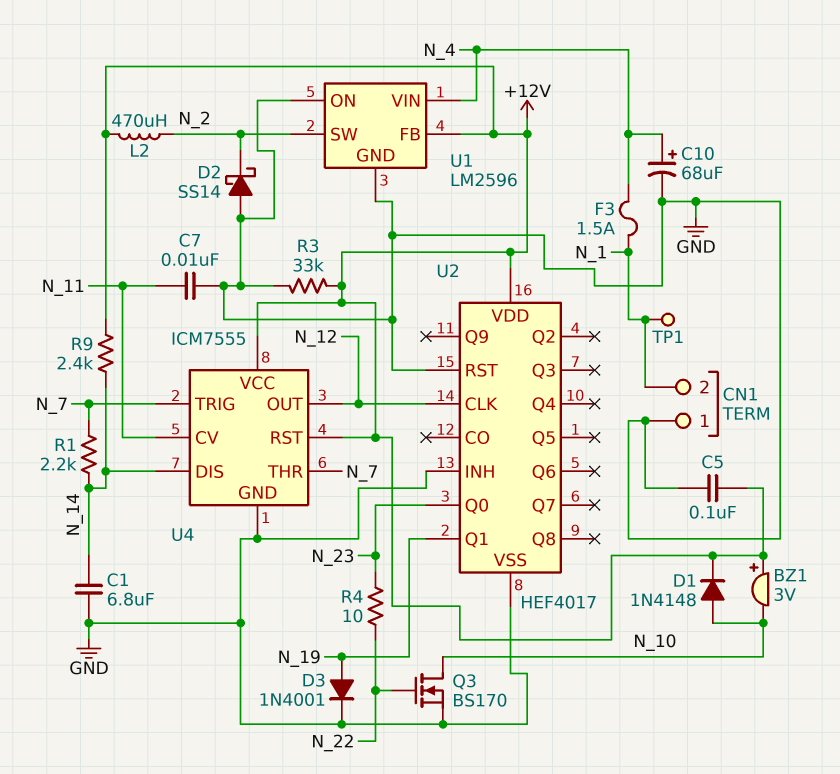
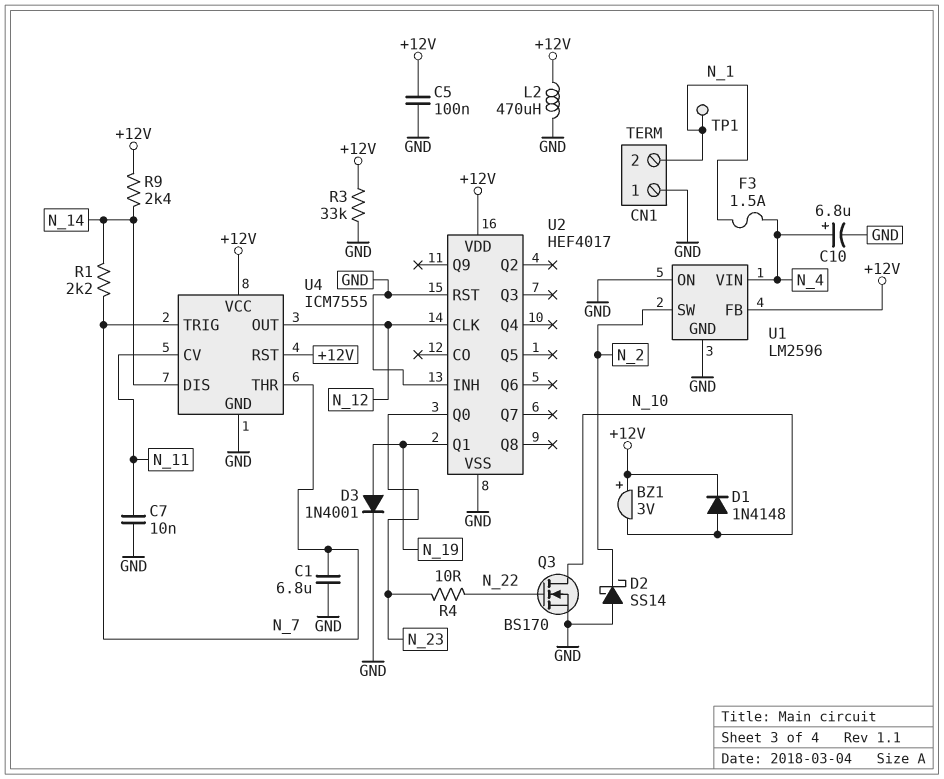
C1: 6.8uF (GND, N_14) -> 6.8uF (GND, N_7)
C10: 68uF (plus N_4, minus GND) -> 6.8uF (plus N_4, minus GND)
L2: 470uH (+12V, N_2) -> 470uH (+12V, GND)

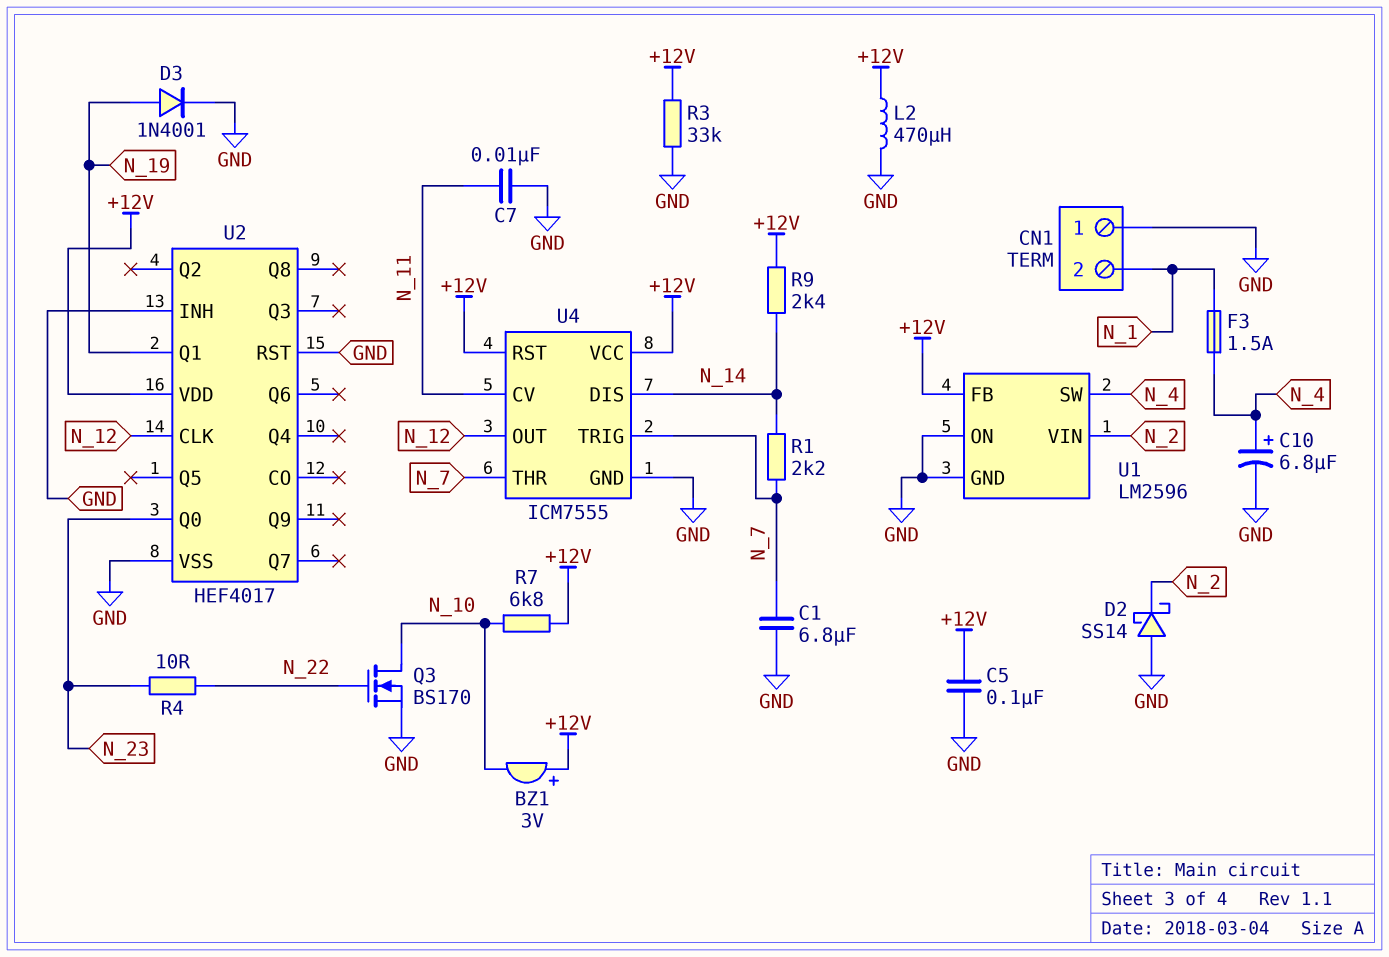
D1: diode 1N4148 (A N_10, K +12V) -> none
R7: none -> 6.8k (+12V, N_10)
TP1: test point (N_1) -> none
U1 pin SW: N_2 -> N_4
U1 pin VIN: N_4 -> N_2

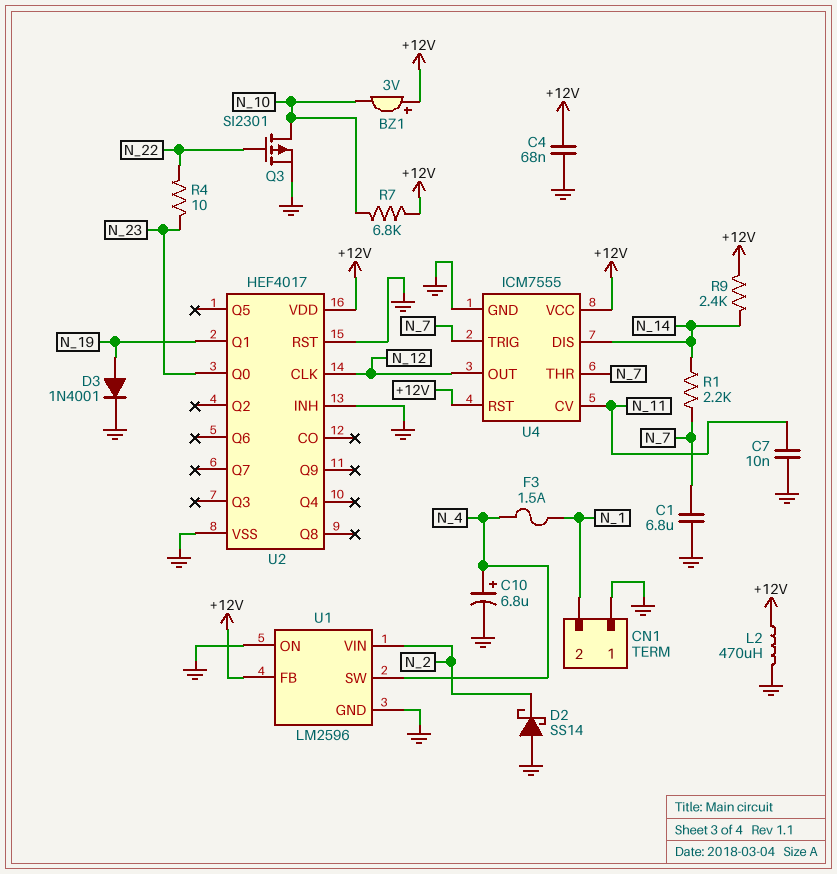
C4: none -> 68nF (+12V, GND)
C5: 100nF (+12V, GND) -> none
Q3: NMOS BS170 (G N_22, D N_10, S GND) -> PMOS SI2301 (G N_22, D N_10, S GND)
R3: 33k (+12V, GND) -> none

